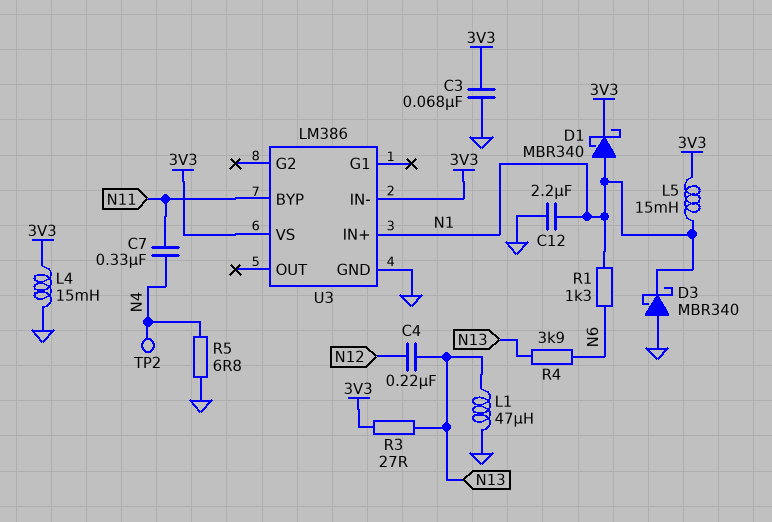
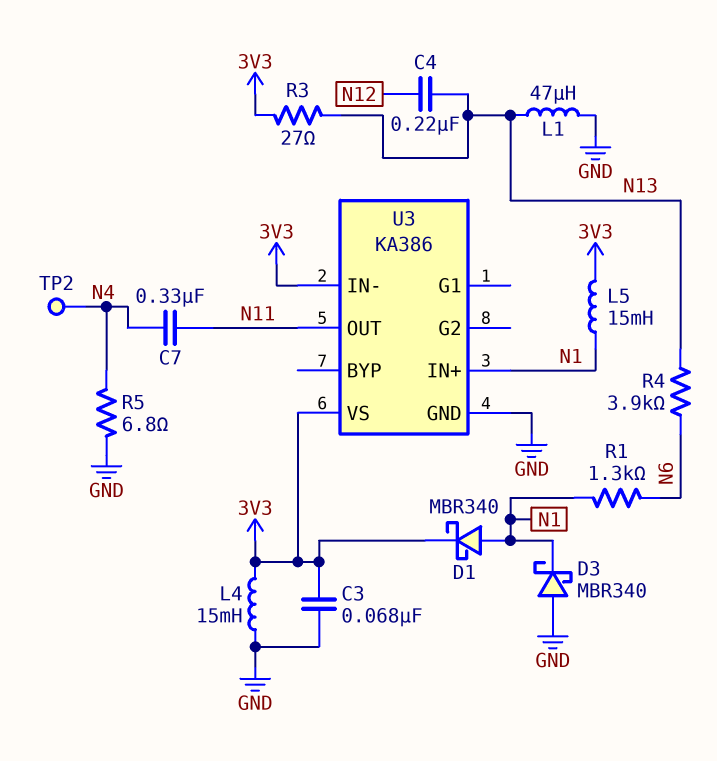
C12: 2.2uF (GND, N1) -> none
U3: LM386 -> KA386
U3 pin BYP: N11 -> none
U3 pin OUT: none -> N11

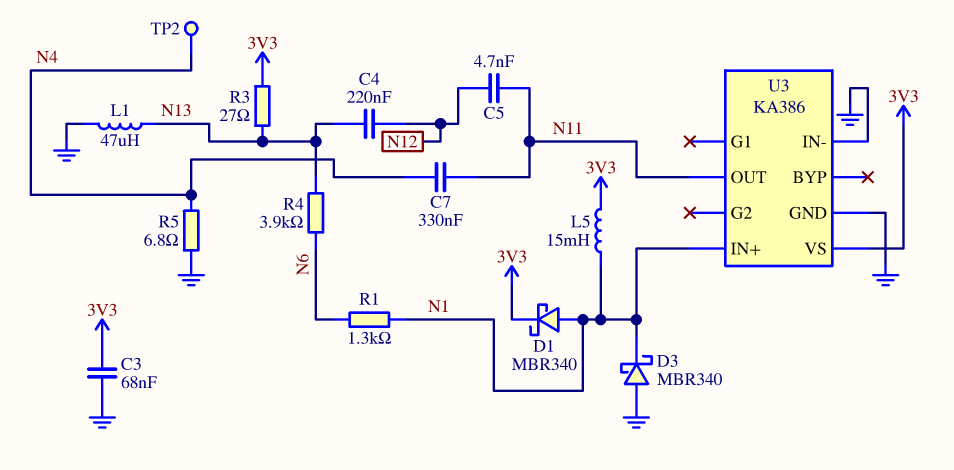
C5: none -> 4.7nF (N11, N12)
L4: 15mH (3V3, GND) -> none
U3 pin IN-: 3V3 -> GND

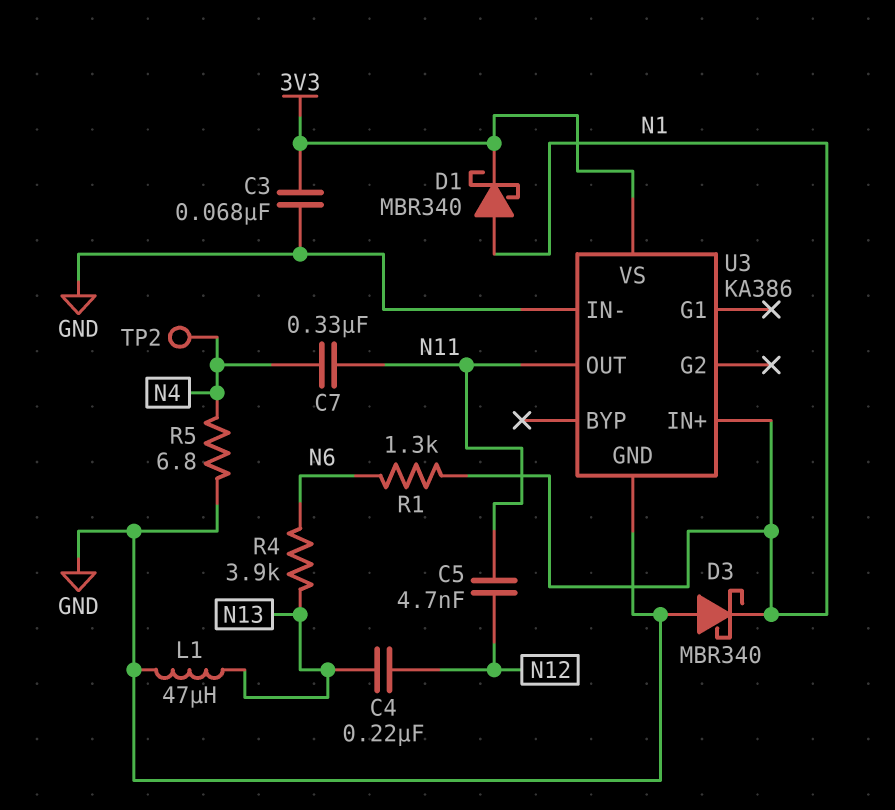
L5: 15mH (3V3, N1) -> none
R3: 27 (3V3, N13) -> none

